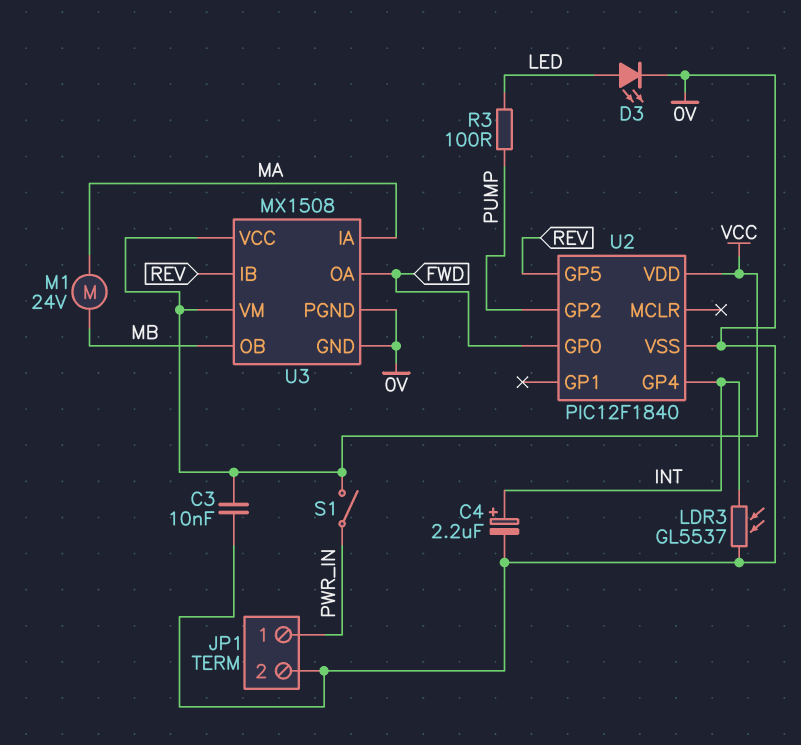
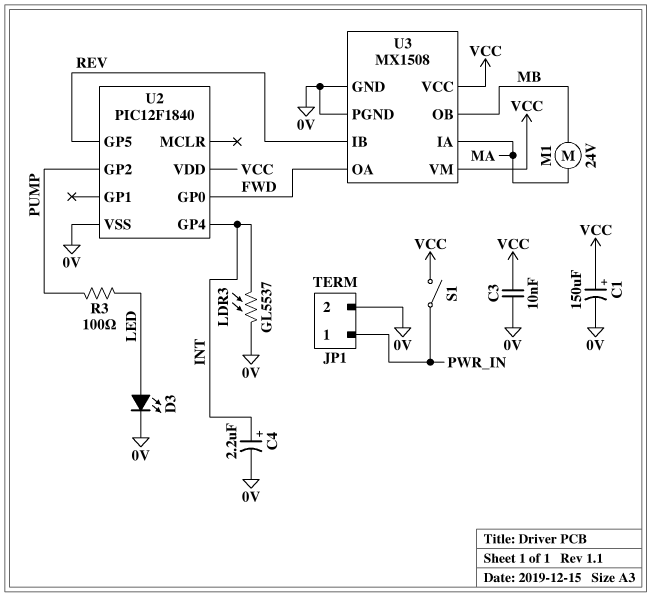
C1: none -> 150uF (plus VCC, minus 0V)

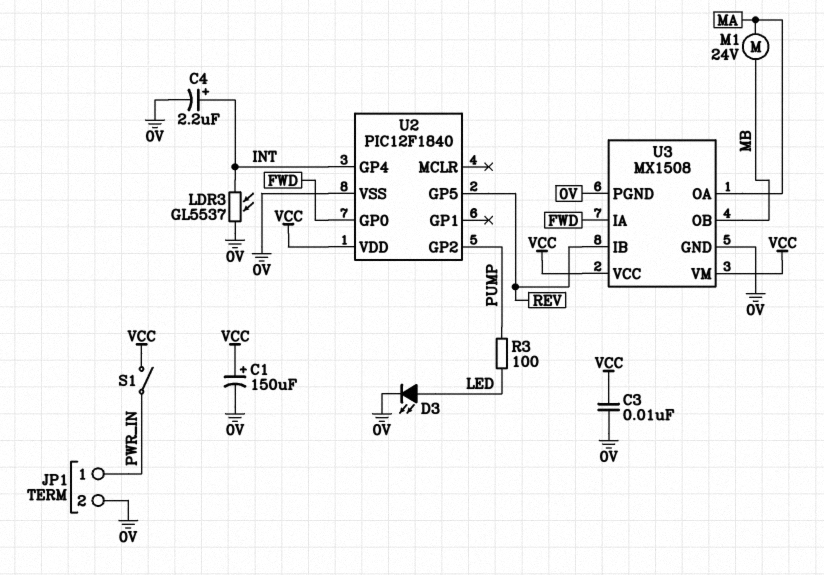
U3 pin IA: MA -> FWD
U3 pin OA: FWD -> MA

